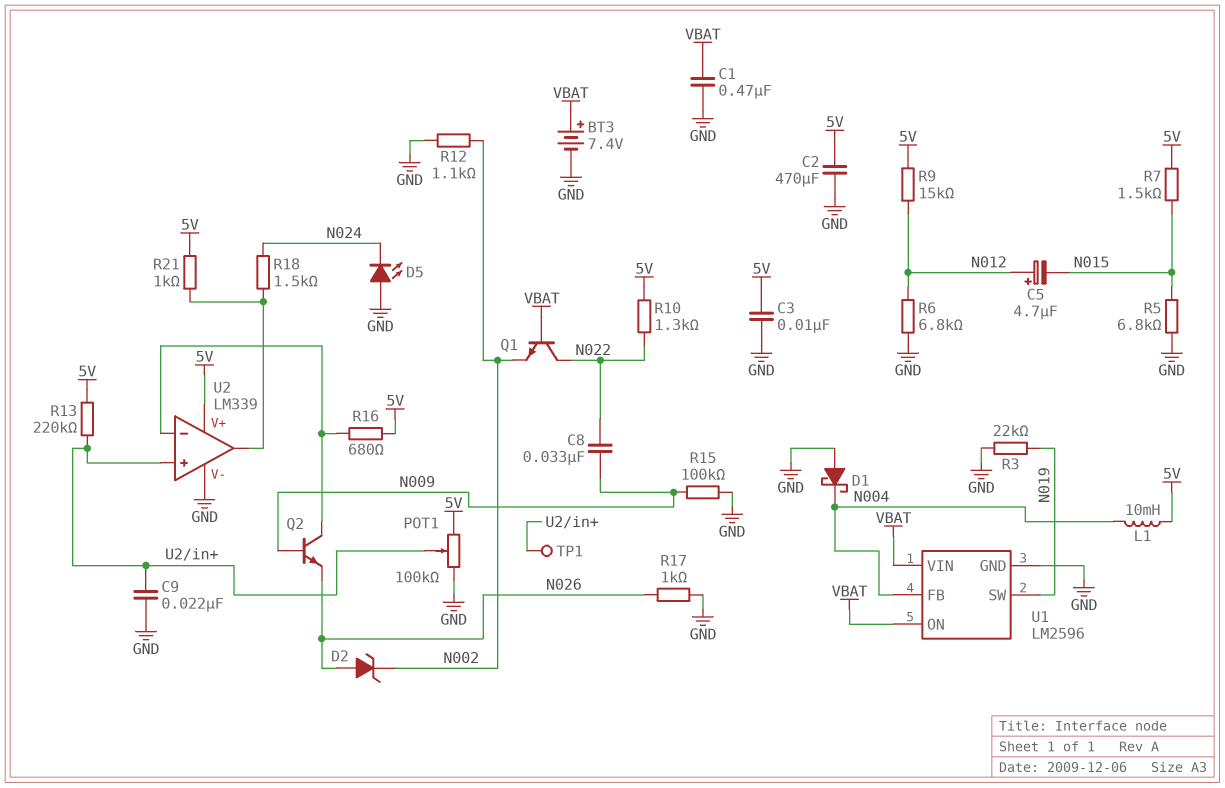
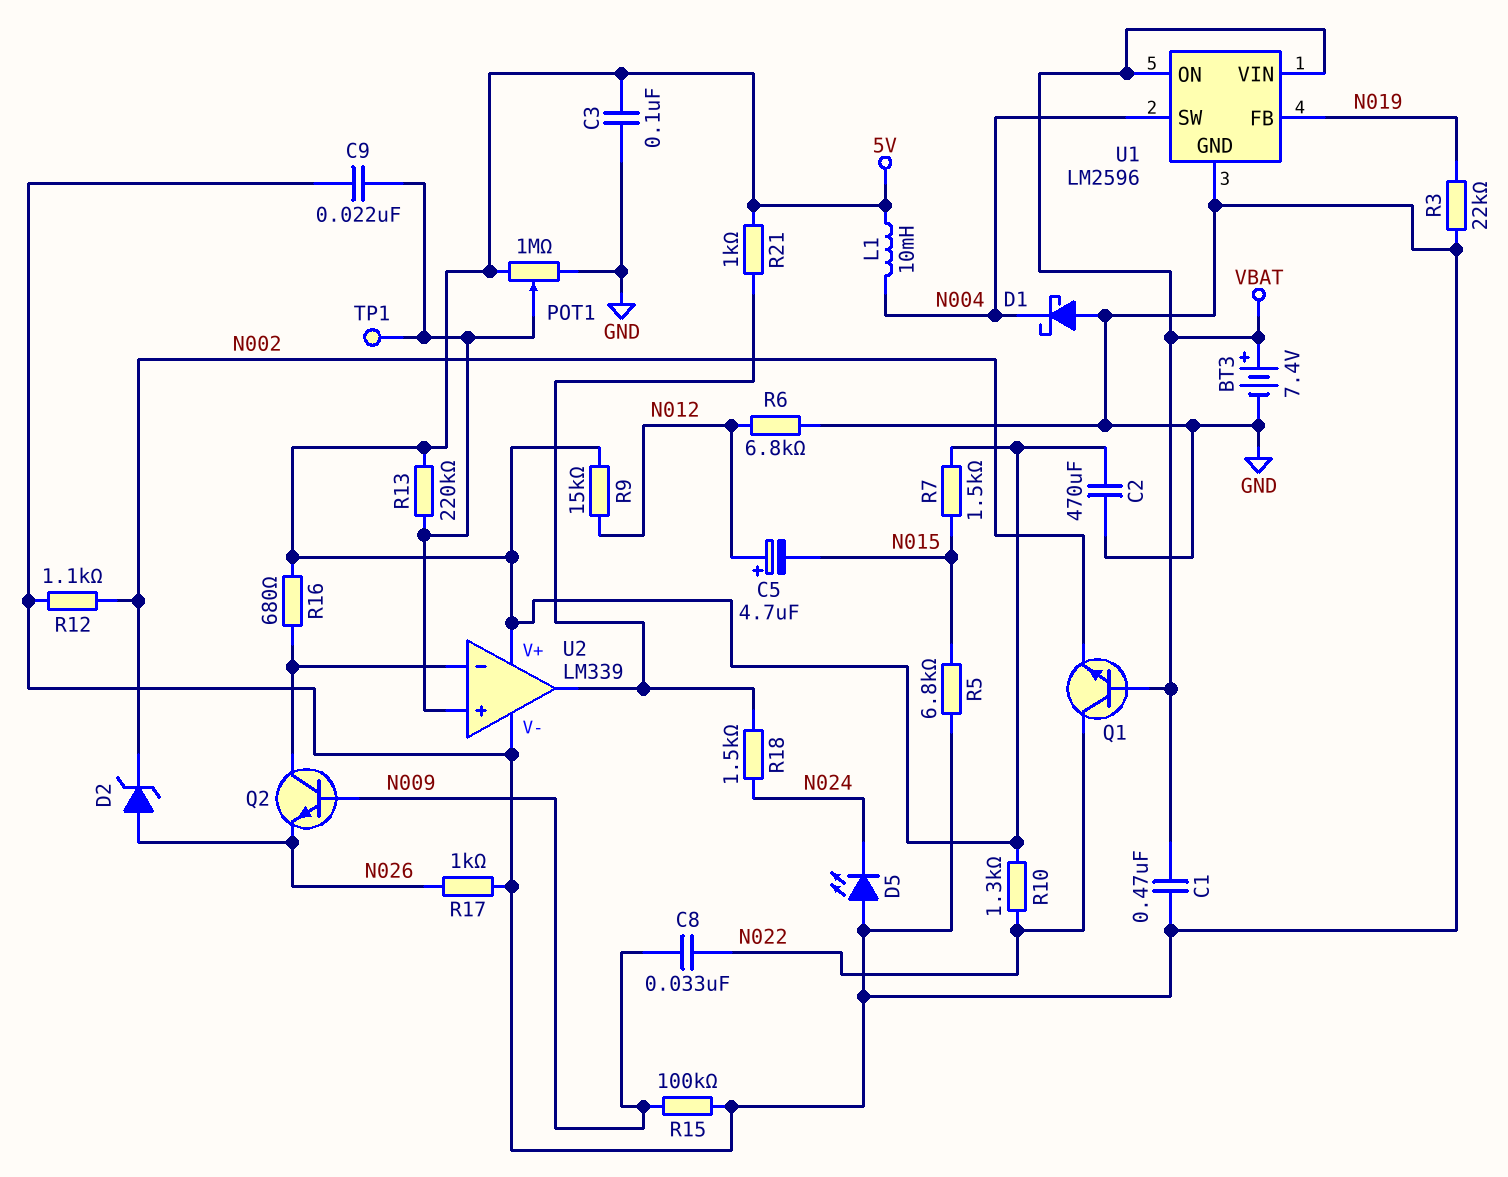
C3: 10nF (5V, GND) -> 100nF (5V, GND)
POT1: 100k (5V, GND, wiper U2/in+) -> 1M (5V, GND, wiper U2/in+)
U1 pin FB: N004 -> N019
U1 pin SW: N019 -> N004

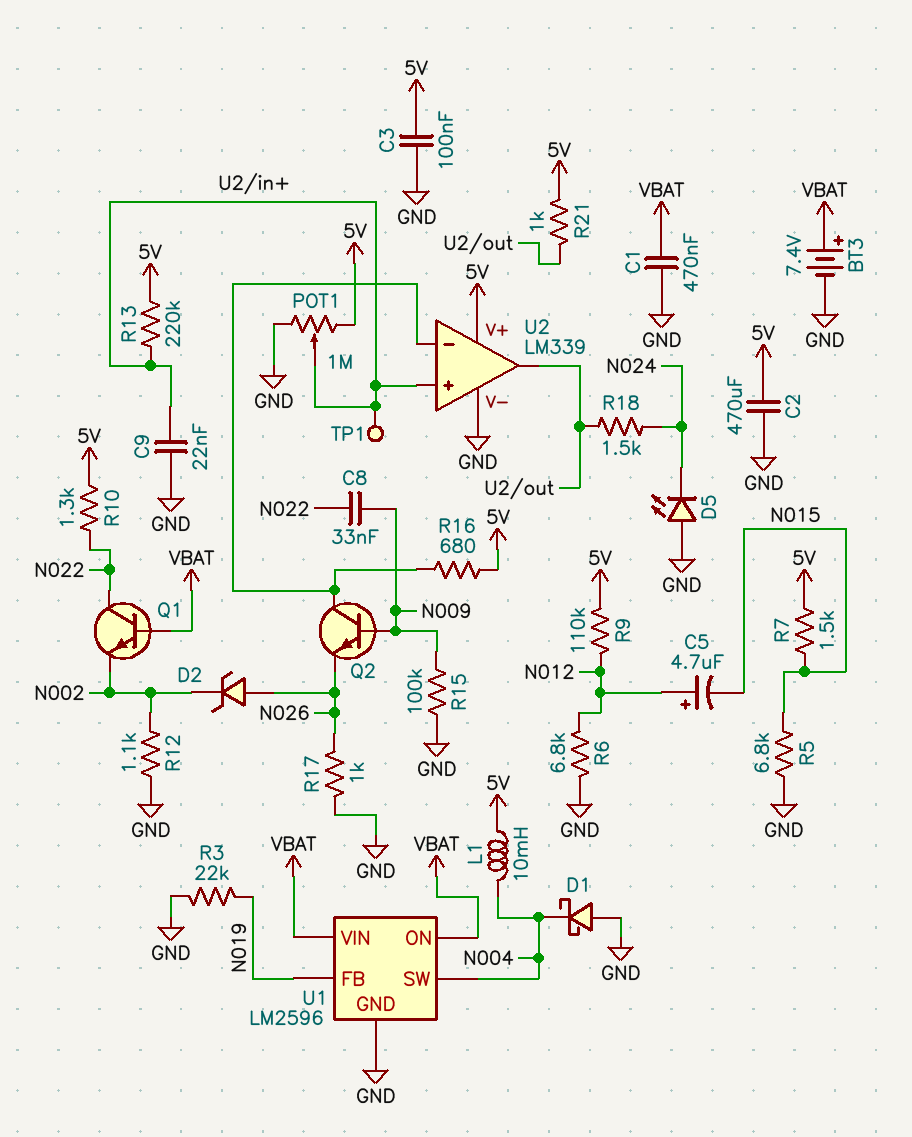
R9: 15k (5V, N012) -> 110k (5V, N012)

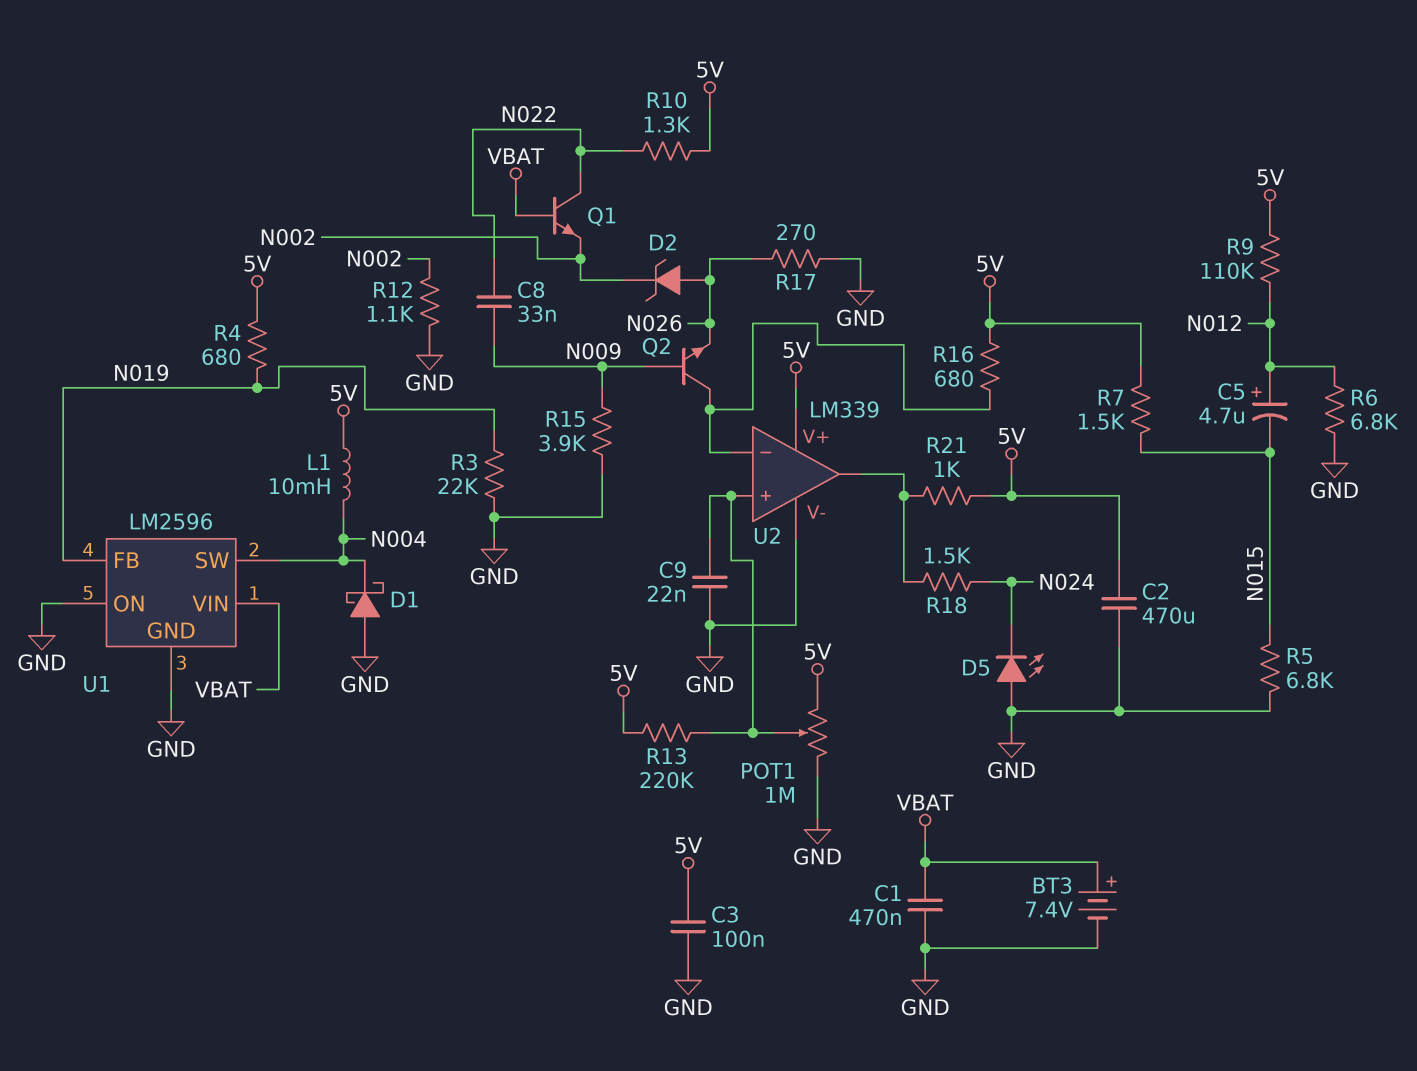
R4: none -> 680 (5V, N019)
R15: 100k (GND, N009) -> 3.9k (GND, N009)
R17: 1k (GND, N026) -> 270 (GND, N026)
TP1: test point (U2/in+) -> none
U1 pin ON: VBAT -> GND

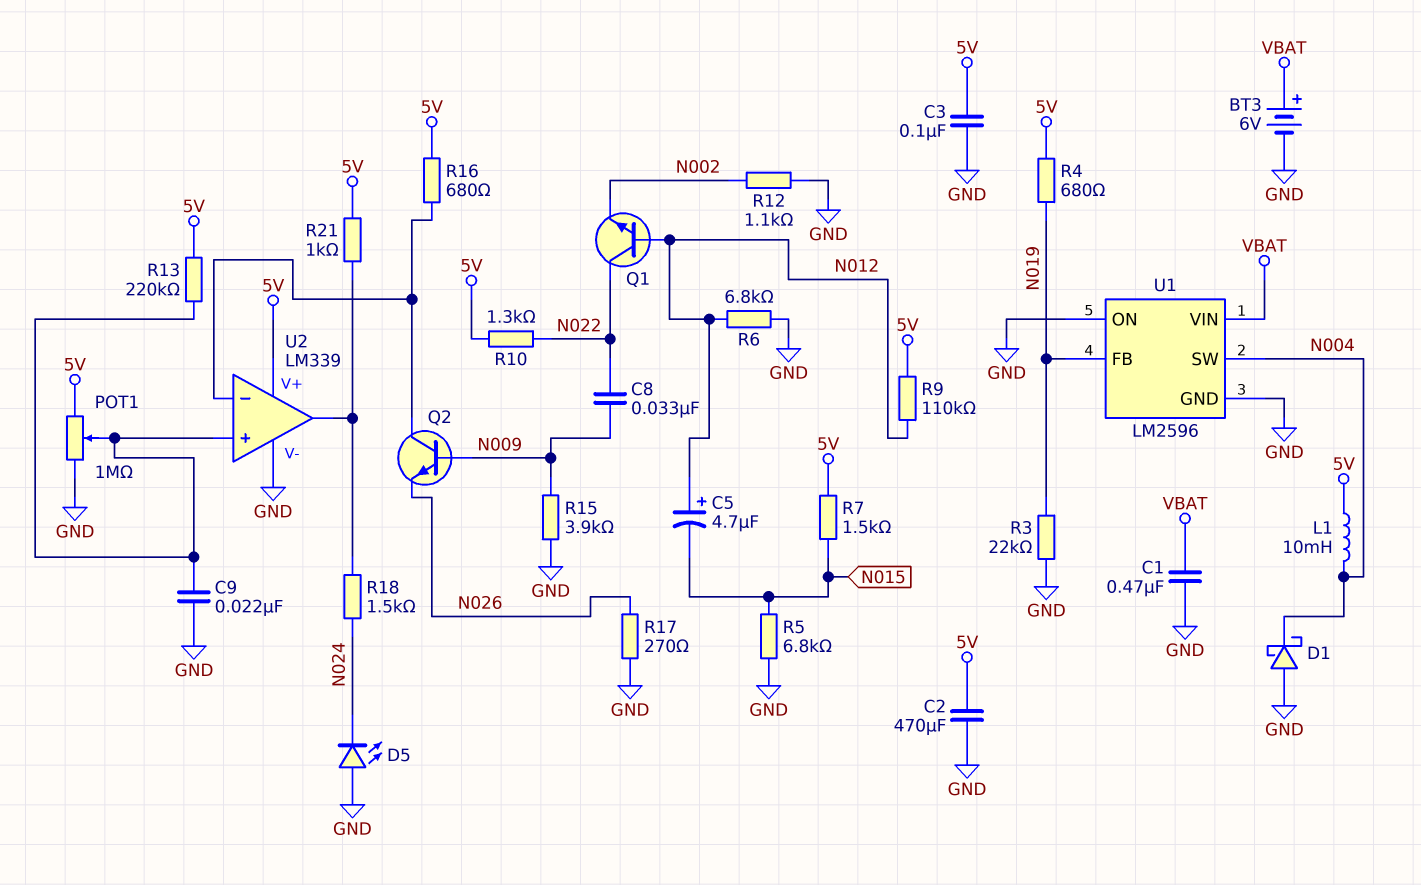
BT3: 7.4V (plus VBAT, minus GND) -> 6V (plus VBAT, minus GND)
D2: zener (A N026, K N002) -> none
Q1: NPN (B VBAT, C N022, E N002) -> NPN (B N012, C N022, E N002)

